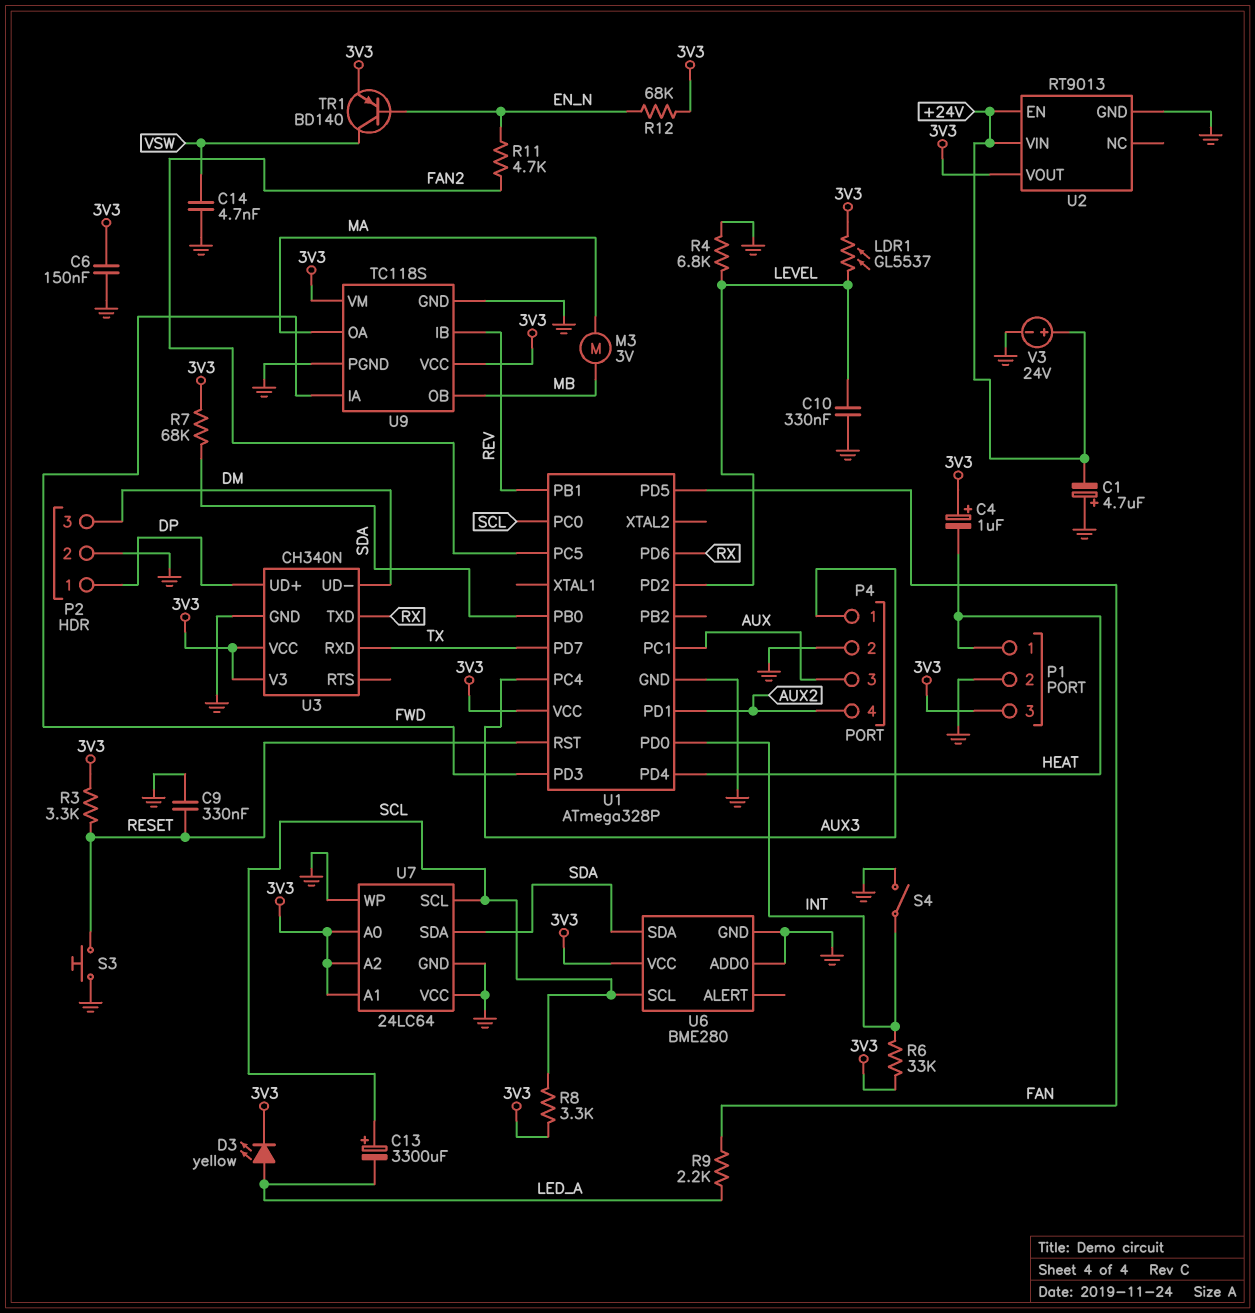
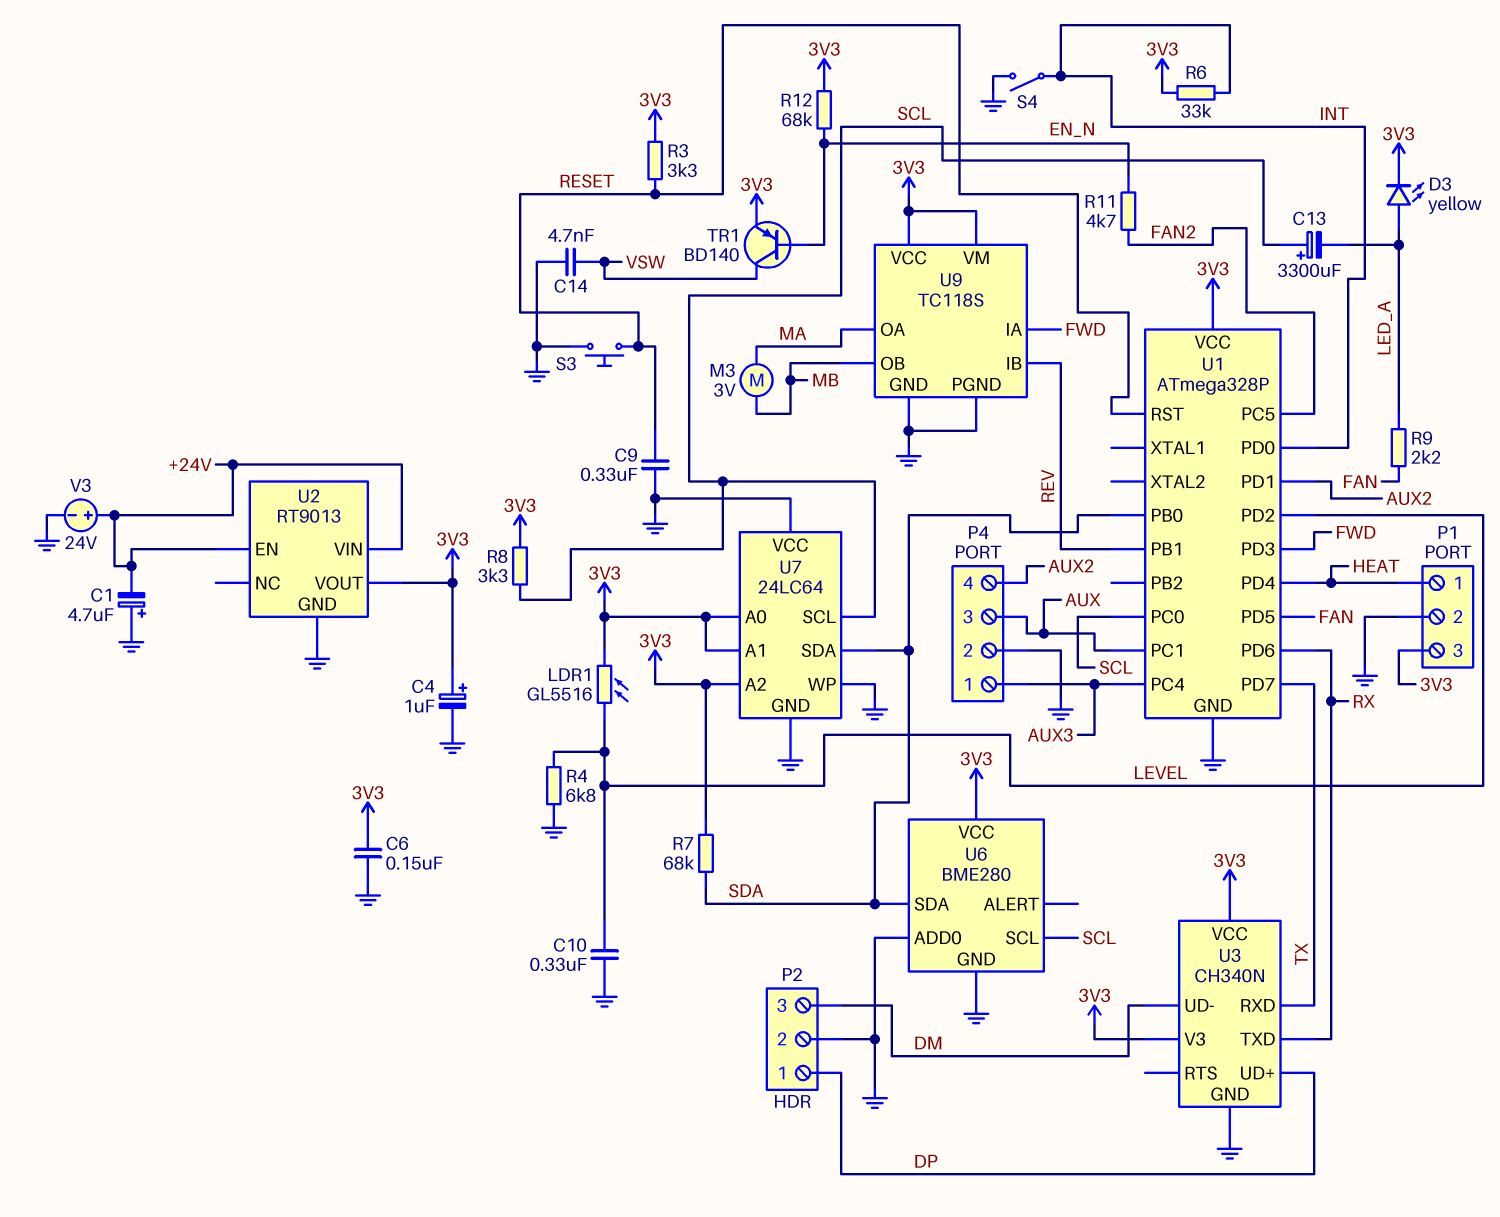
C4: 1uF (plus 3V3, minus HEAT) -> 1uF (plus 3V3, minus GND)
LDR1: GL5537 (3V3, LEVEL) -> GL5516 (3V3, LEVEL)

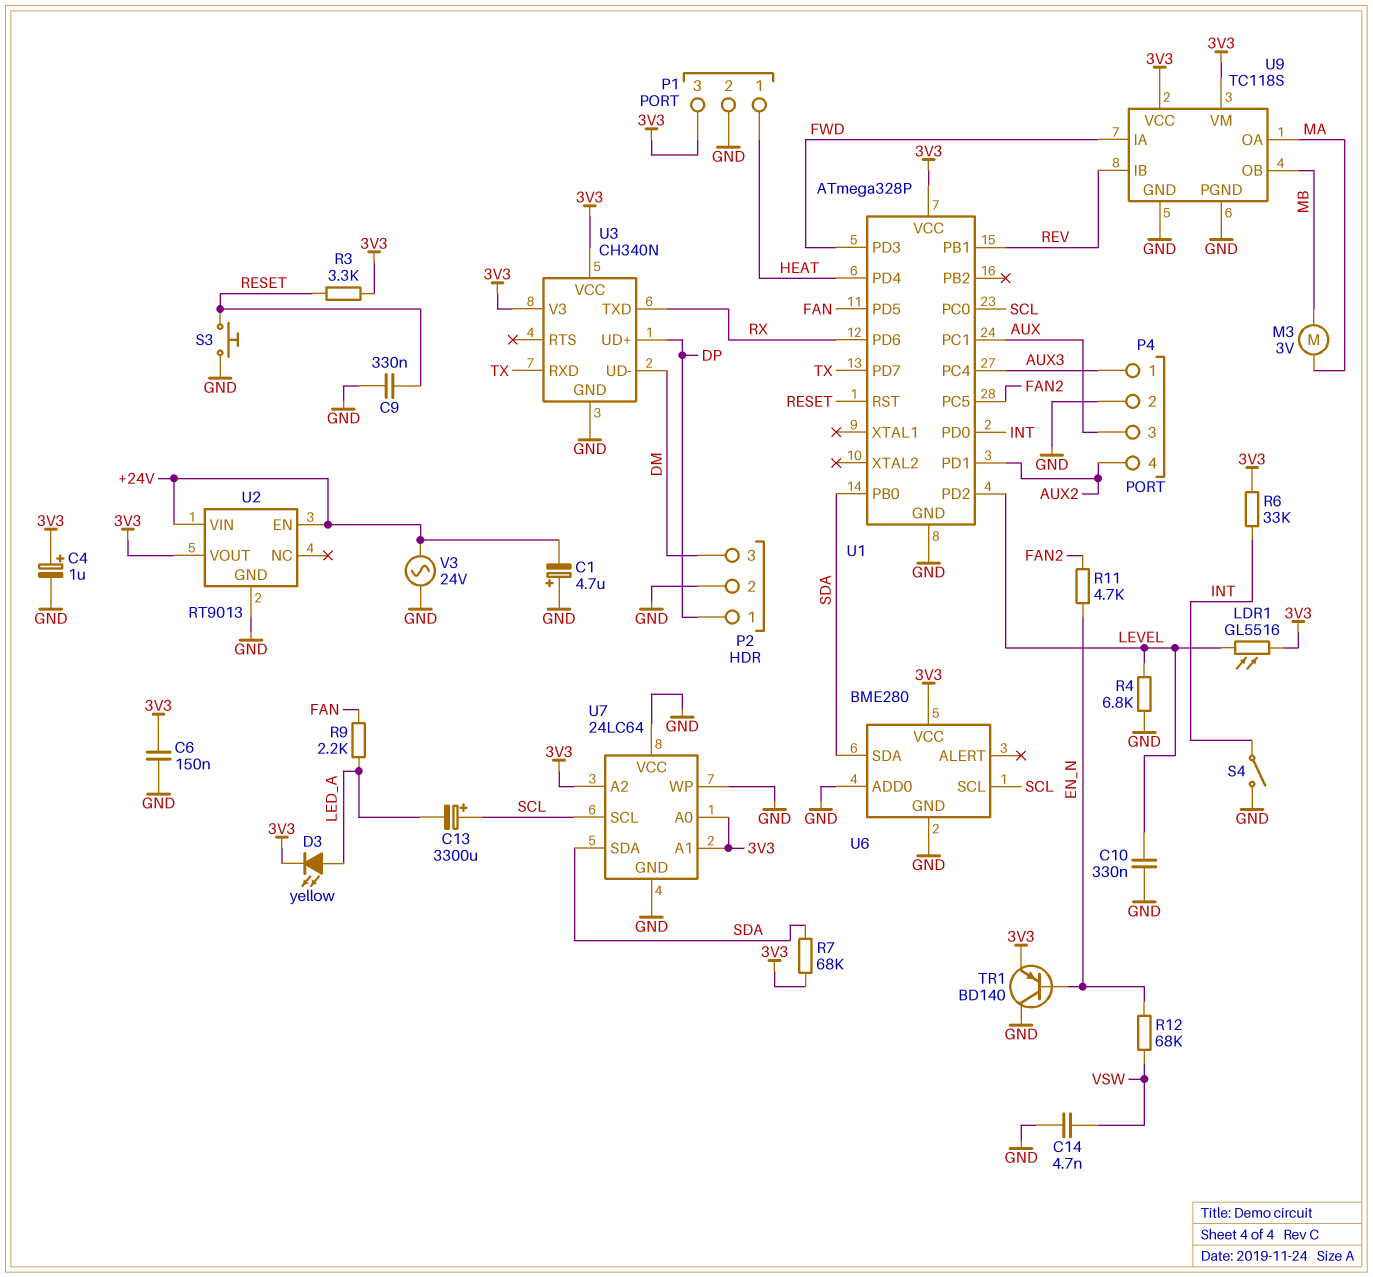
R8: 3.3k (3V3, SCL) -> none
R12: 68k (3V3, EN_N) -> 68k (EN_N, VSW)
TR1: PNP BD140 (B EN_N, C VSW, E 3V3) -> PNP BD140 (B EN_N, C GND, E 3V3)
V3: 24V (plus +24V, minus GND) -> AC 24V (+24V, GND)

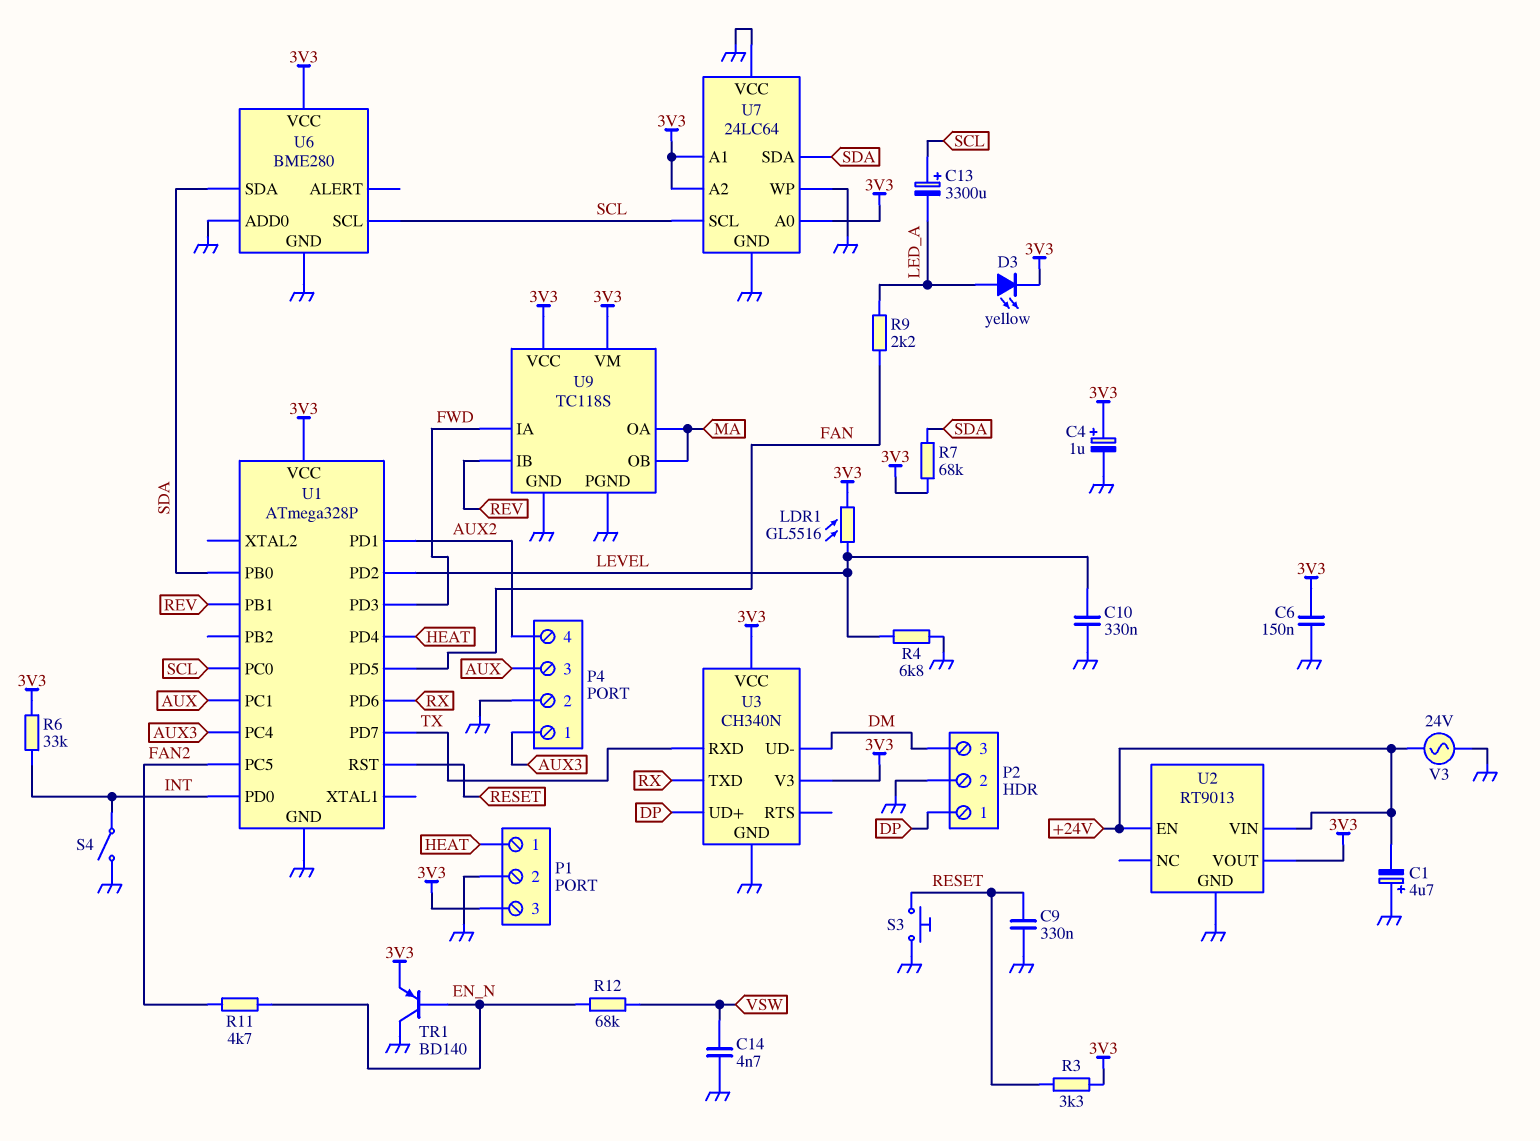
M3: motor 3V (MA, MB) -> none
U9 pin OB: MB -> MA

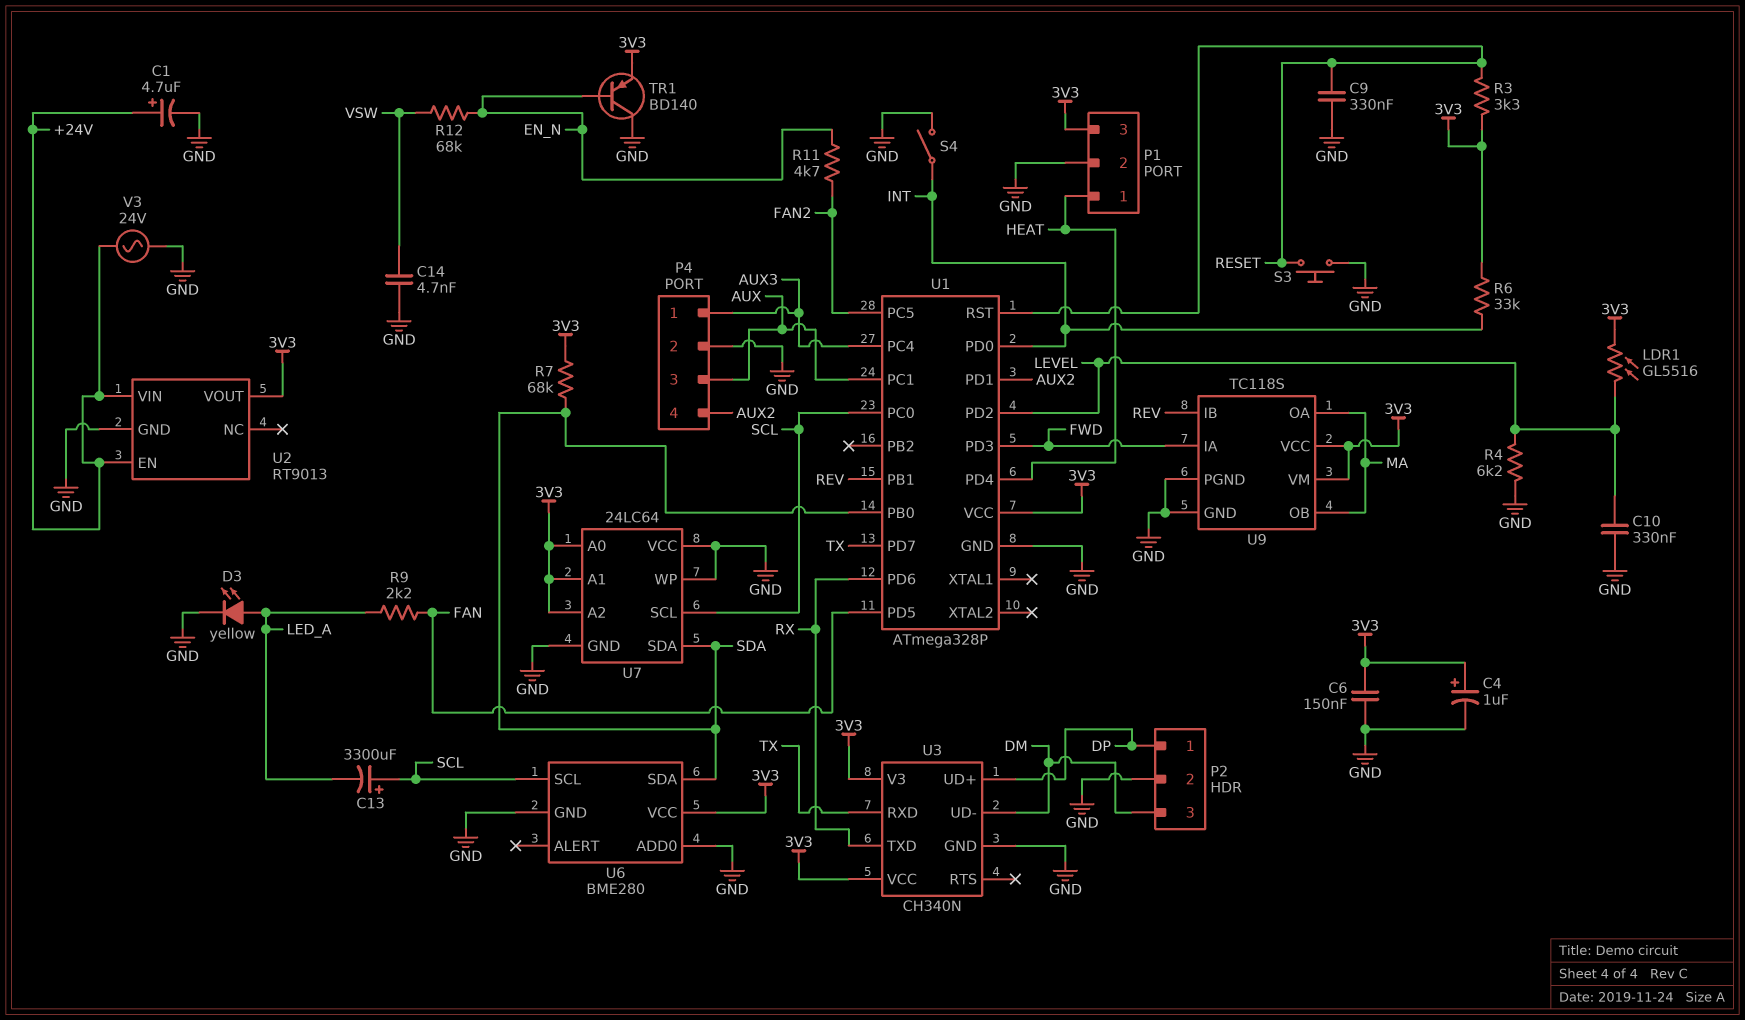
C1: 4.7uF (plus GND, minus +24V) -> 4.7uF (plus +24V, minus GND)
D3: LED yellow (A LED_A, K 3V3) -> LED yellow (A LED_A, K GND)
R4: 6.8k (GND, LEVEL) -> 6.2k (GND, LEVEL)

